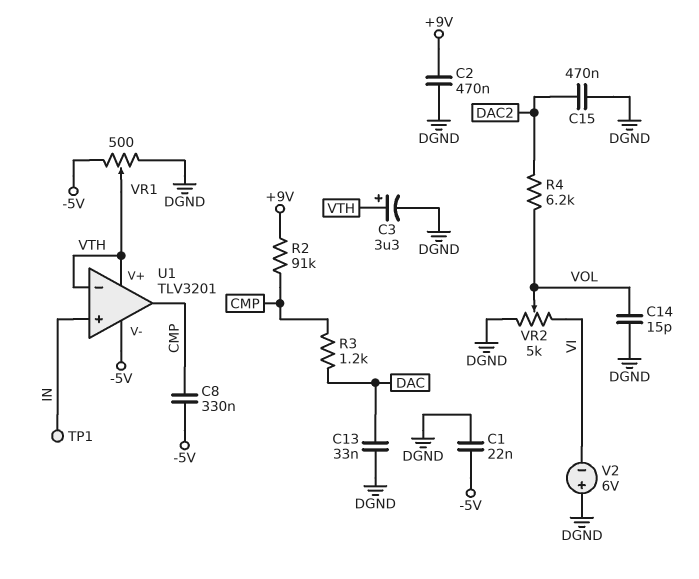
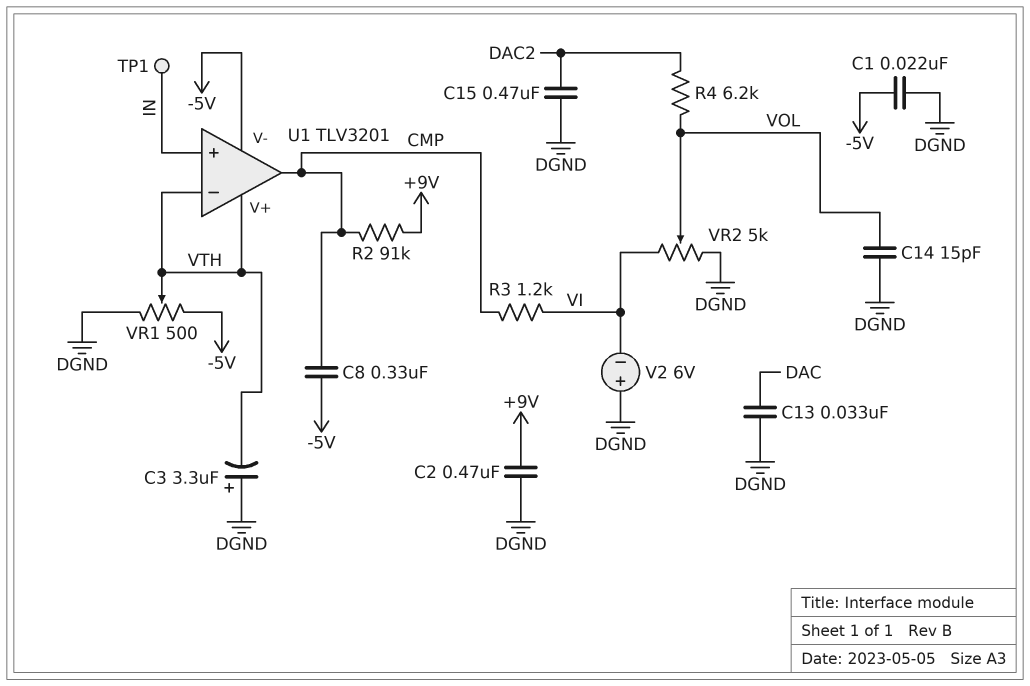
C3: 3.3uF (plus VTH, minus DGND) -> 3.3uF (plus DGND, minus VTH)
R3: 1.2k (CMP, DAC) -> 1.2k (CMP, VI)

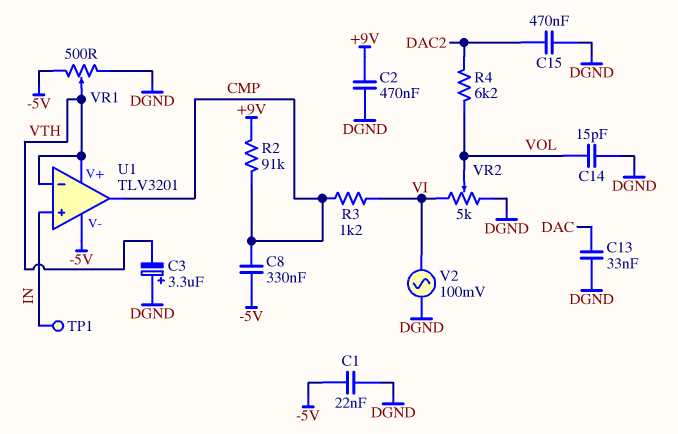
V2: 6V (plus DGND, minus VI) -> AC 100mV (DGND, VI)

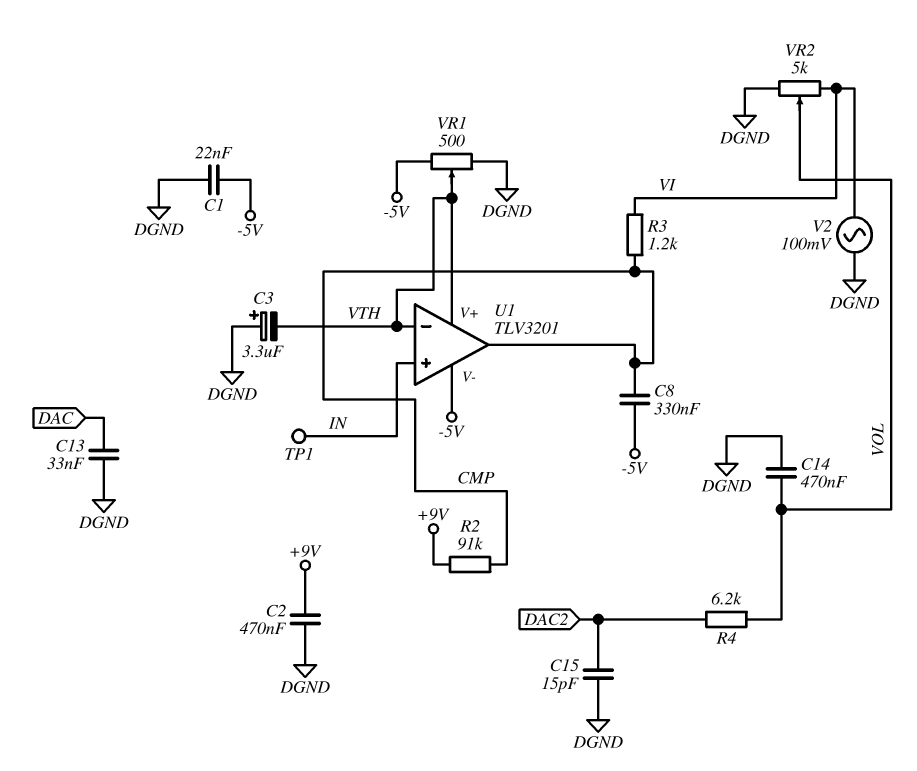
C14: 15pF (DGND, VOL) -> 470nF (DGND, VOL)
C15: 470nF (DAC2, DGND) -> 15pF (DAC2, DGND)

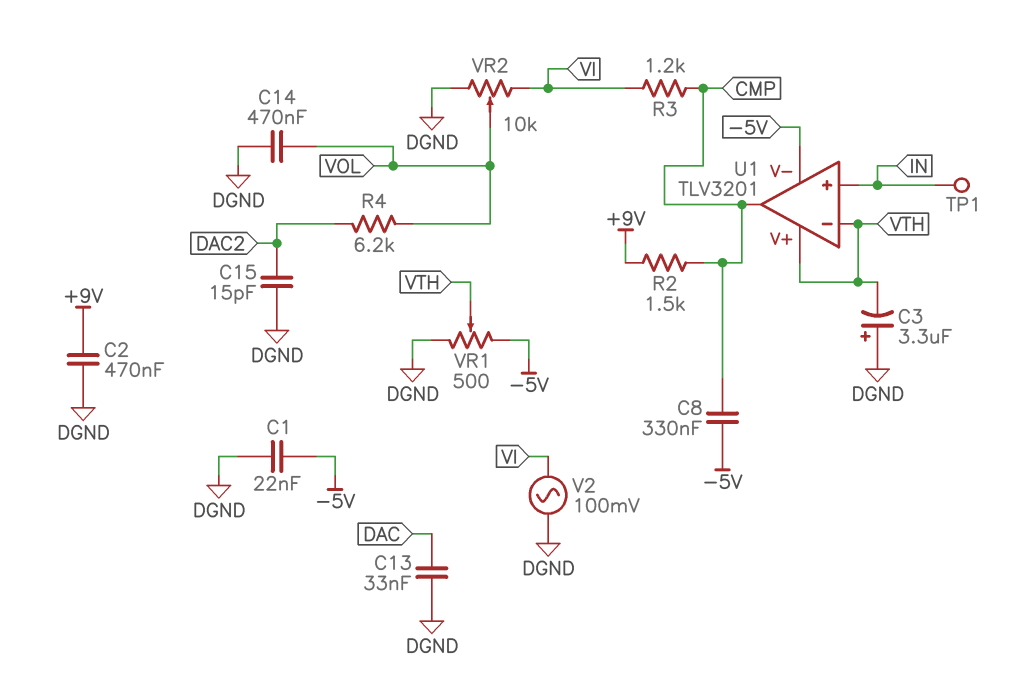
R2: 91k (+9V, CMP) -> 1.5k (+9V, CMP)
VR2: 5k (DGND, VI, wiper VOL) -> 10k (DGND, VI, wiper VOL)

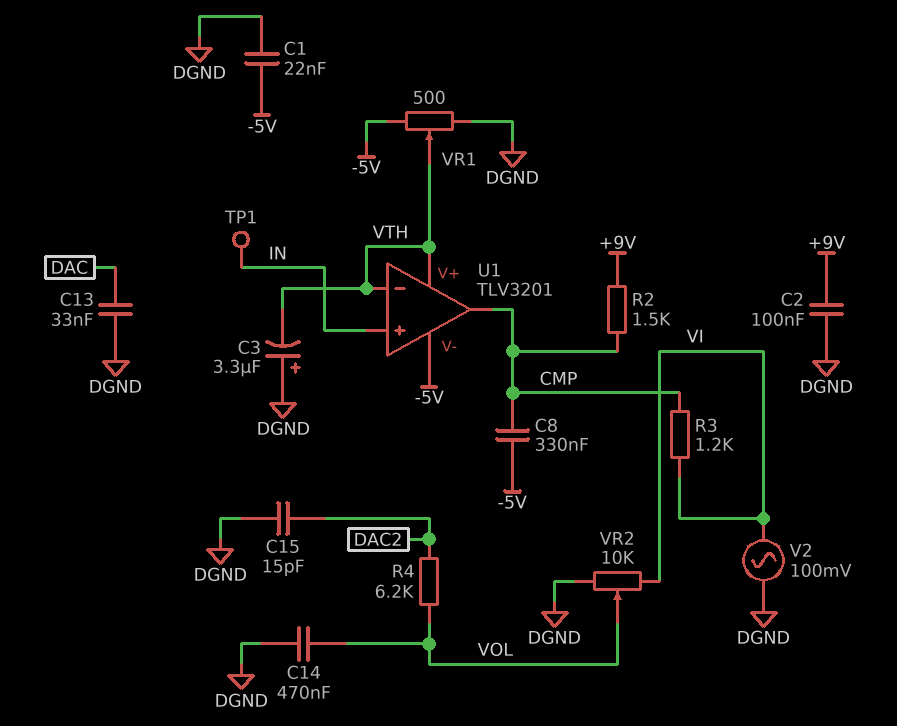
C2: 470nF (+9V, DGND) -> 100nF (+9V, DGND)

